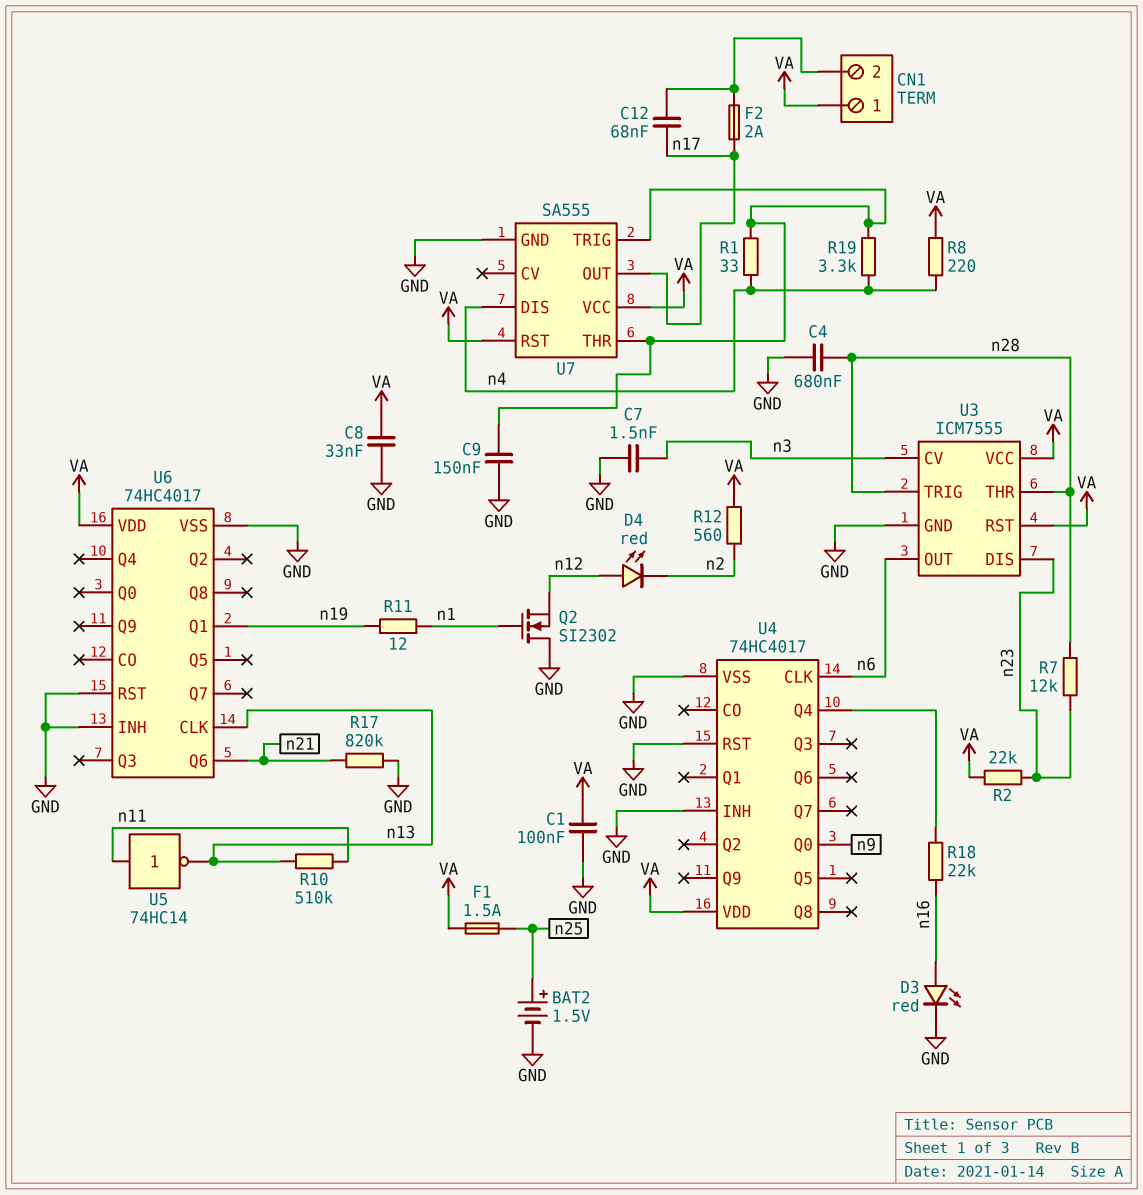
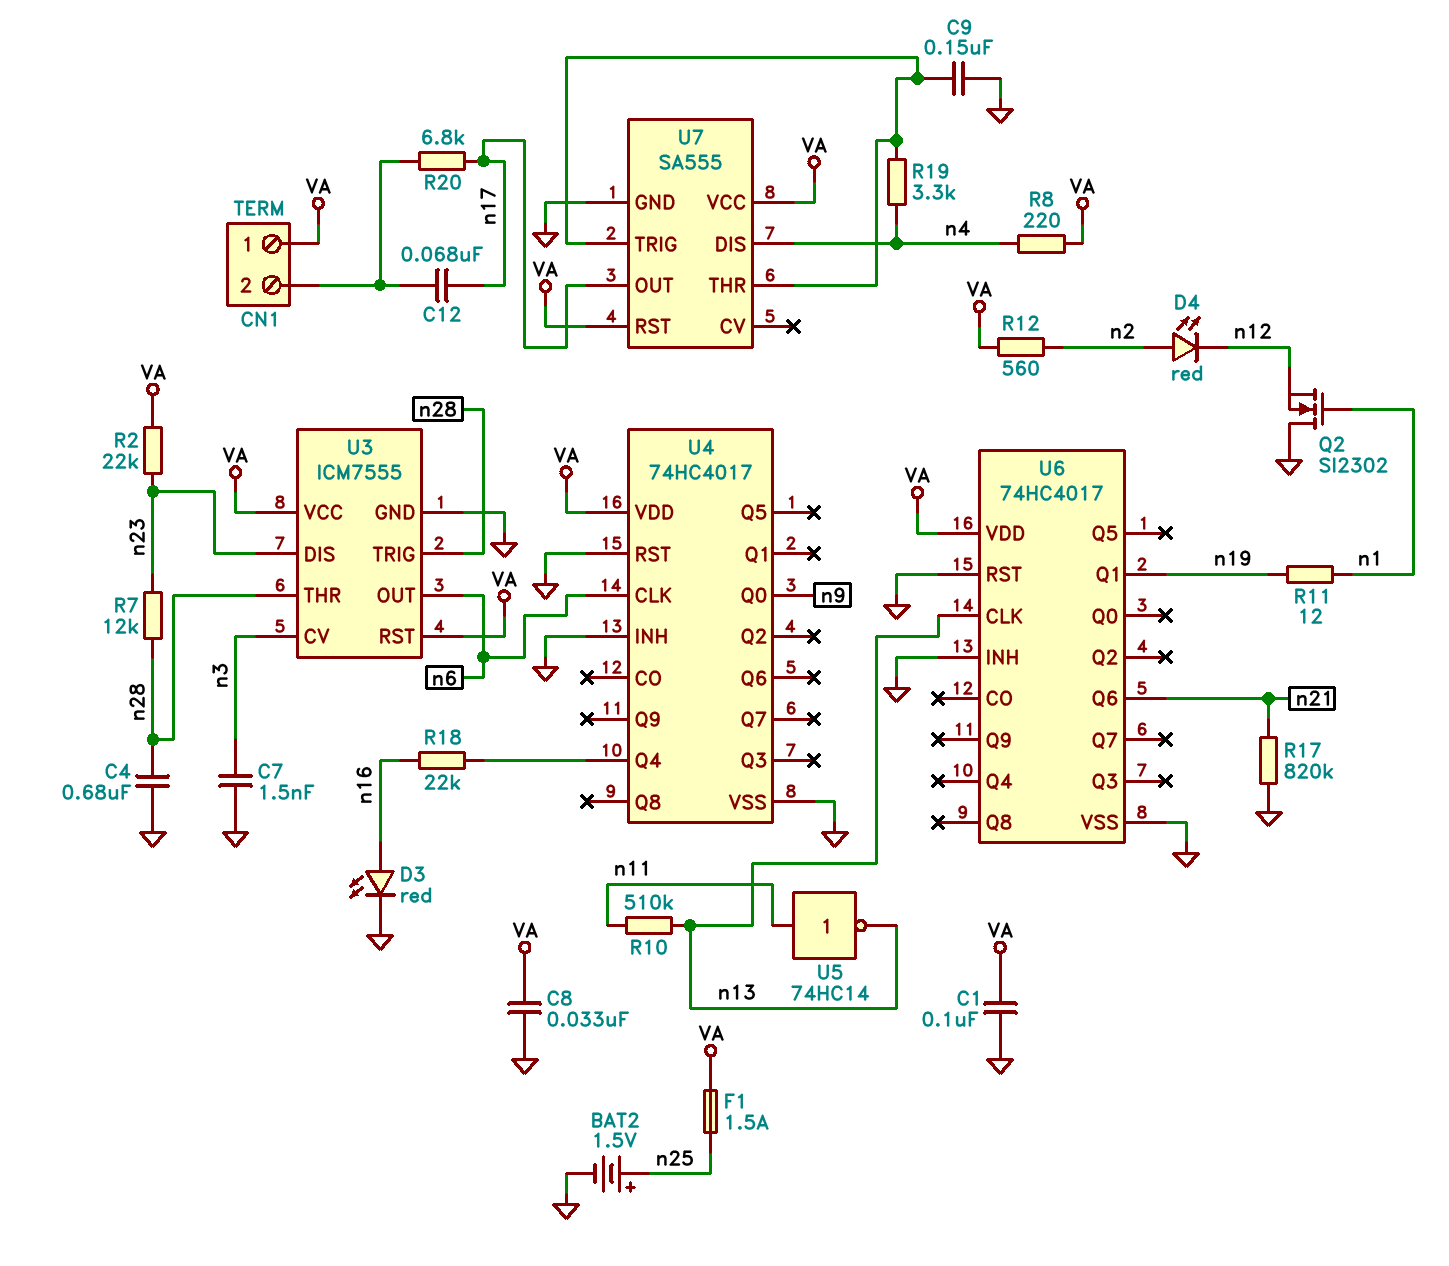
D4: LED red (A n12, K n2) -> LED red (A n2, K n12)
F2: 2A (CN1/2, n17) -> none
R1: 33 (U7/THR, n4) -> none
R20: none -> 6.8k (CN1/2, n17)

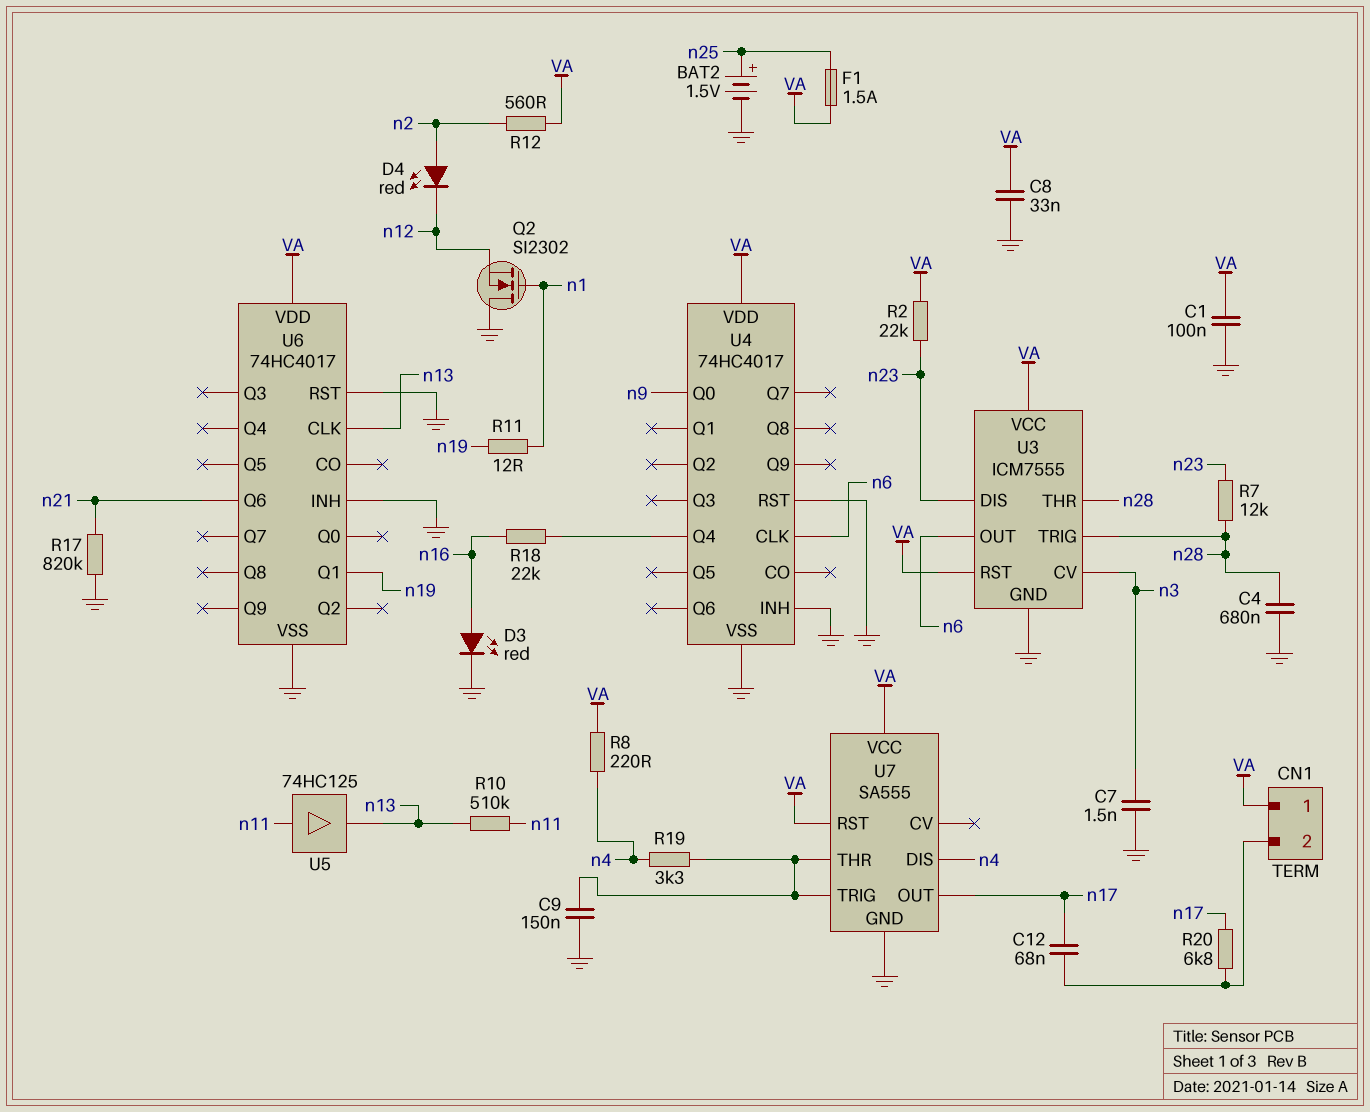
U5: NOT 74HC14 (in n11, out n13) -> buffer 74HC125 (in n11, out n13)

